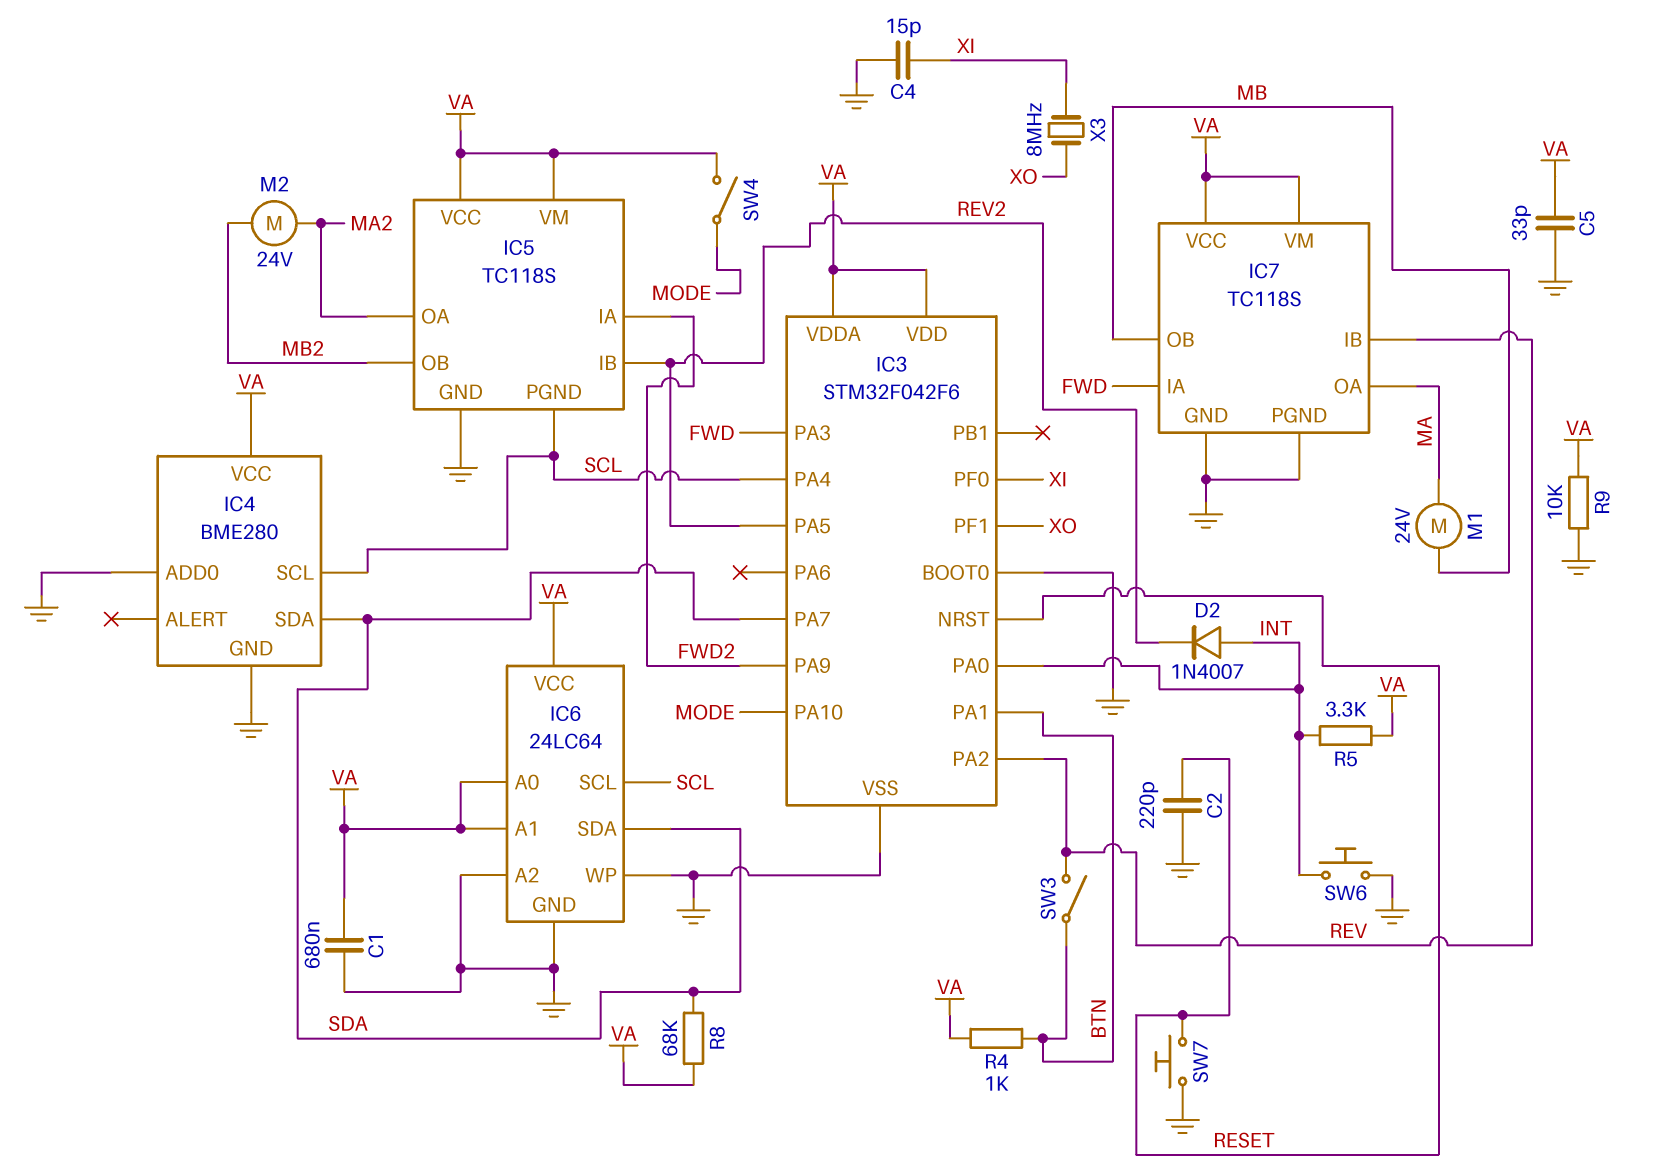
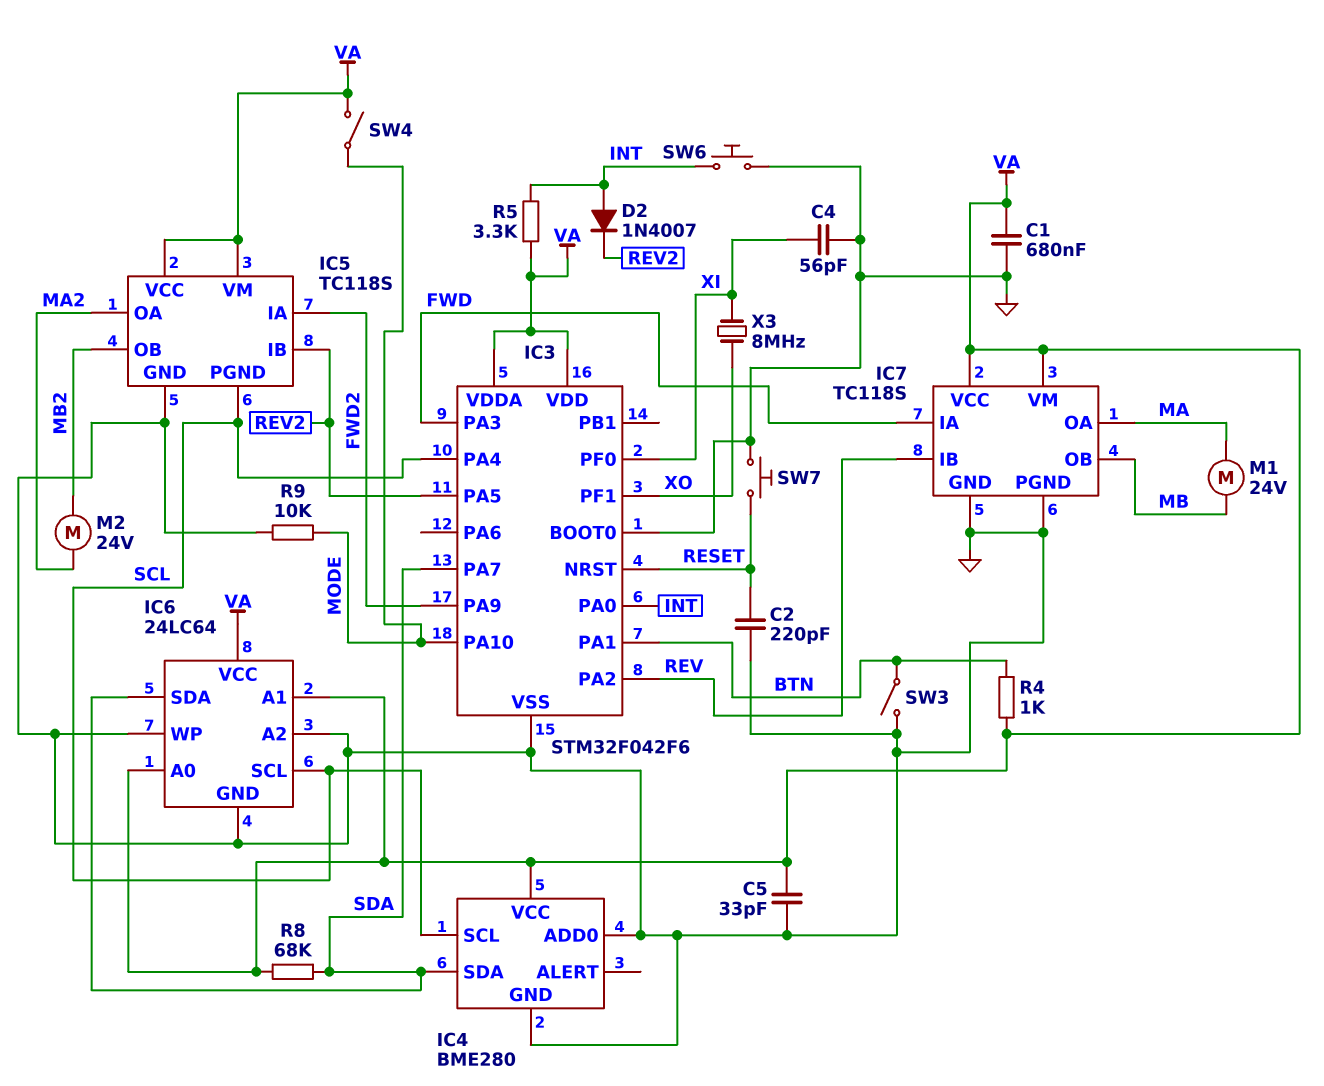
C4: 15pF (GND, XI) -> 56pF (GND, XI)
R9: 10k (GND, VA) -> 10k (GND, MODE)
SW3: switch (BTN, REV) -> switch (BTN, GND)

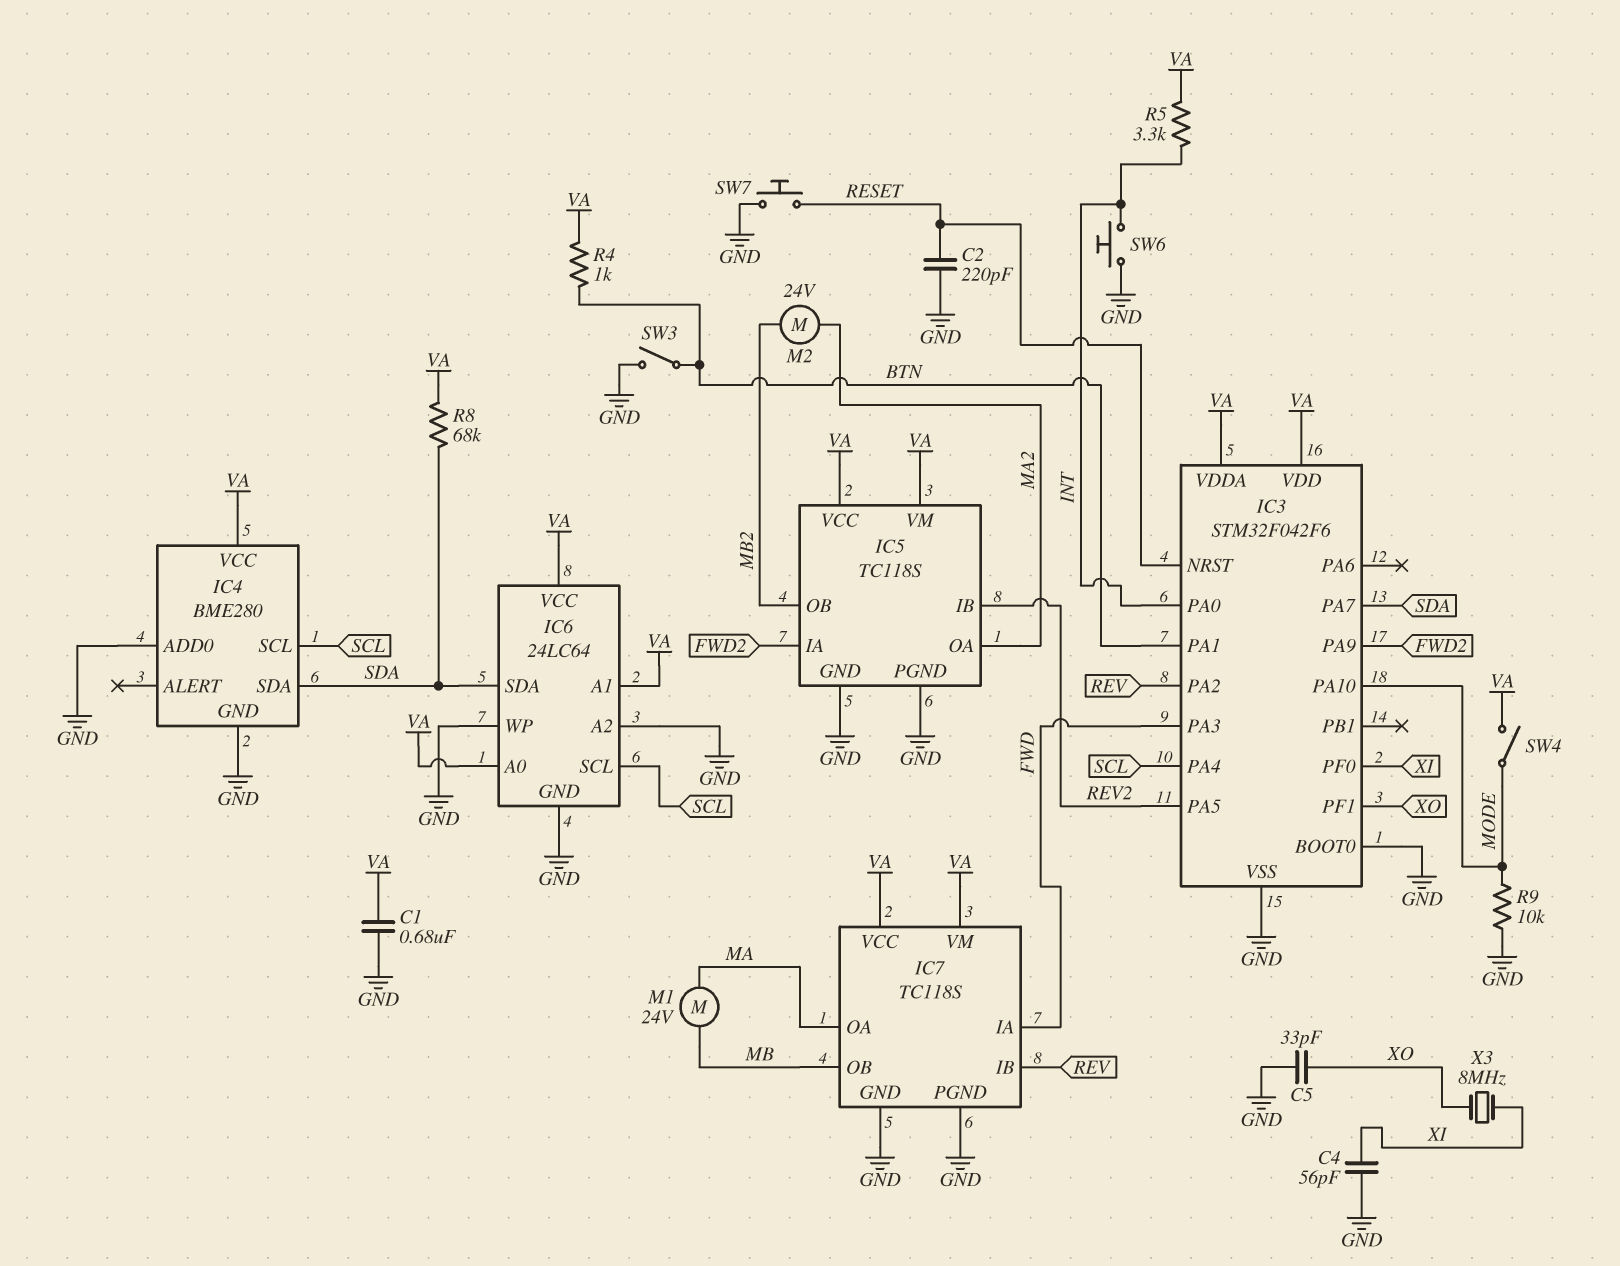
C5: 33pF (GND, VA) -> 33pF (GND, XO)
D2: diode 1N4007 (A INT, K REV2) -> none
IC5 pin PGND: SCL -> GND

